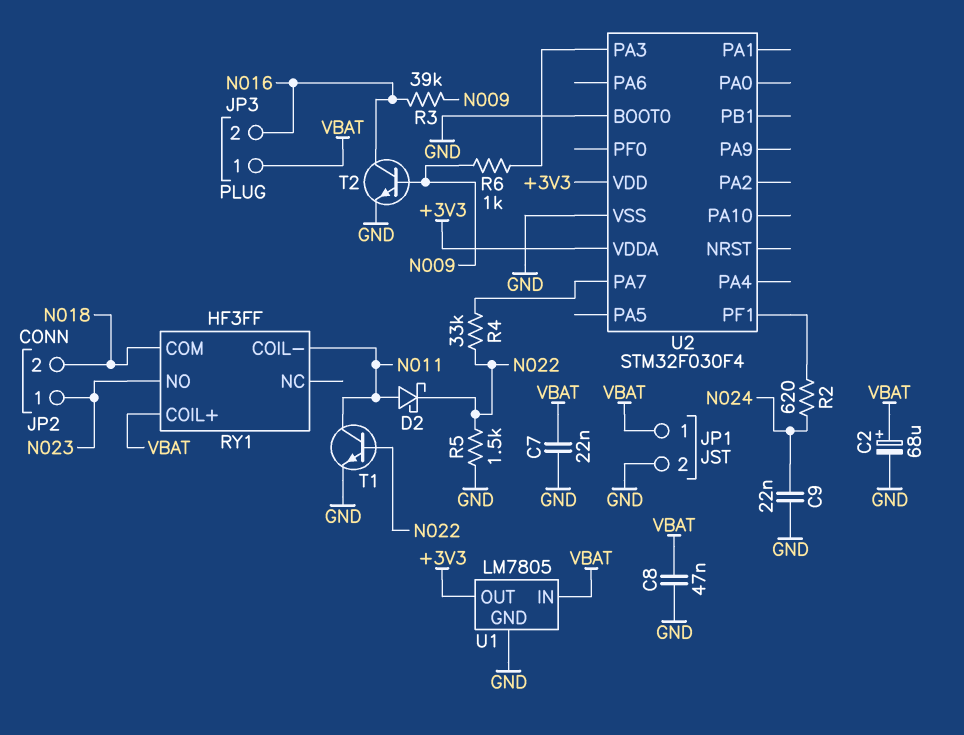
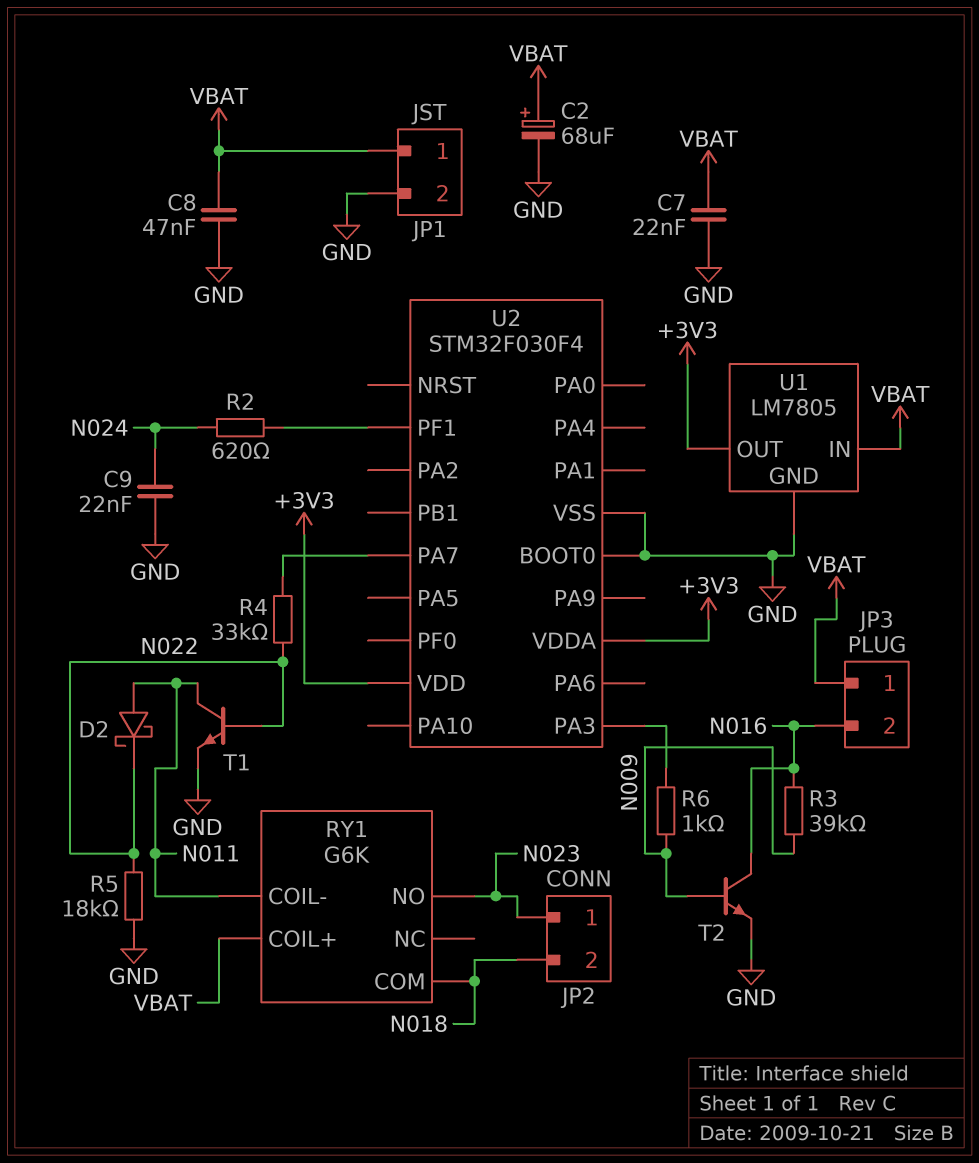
R5: 1.5k (GND, N022) -> 18k (GND, N022)
RY1: HF3FF -> G6K

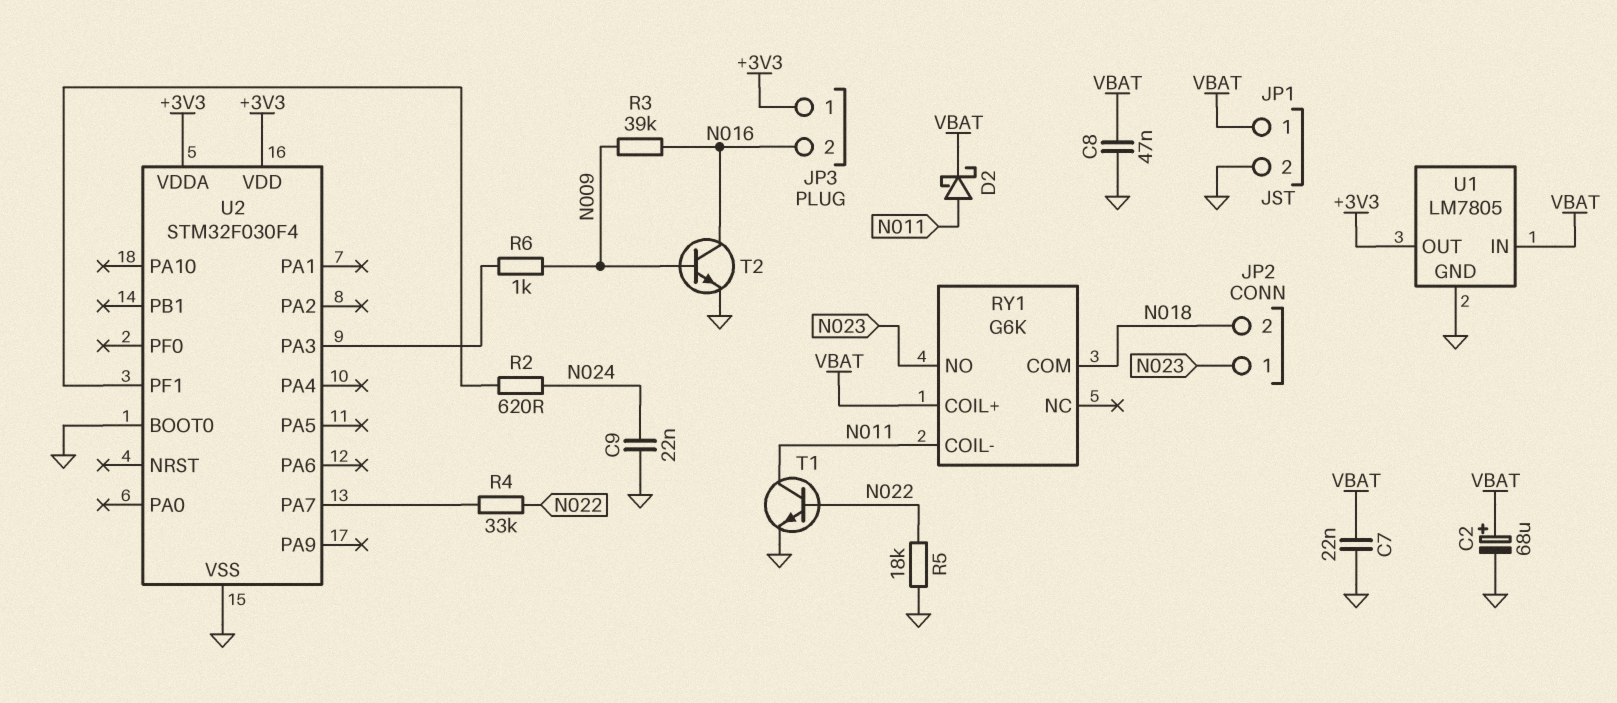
D2: schottky (A N011, K N022) -> schottky (A N011, K VBAT)
JP3 pin 1: VBAT -> +3V3

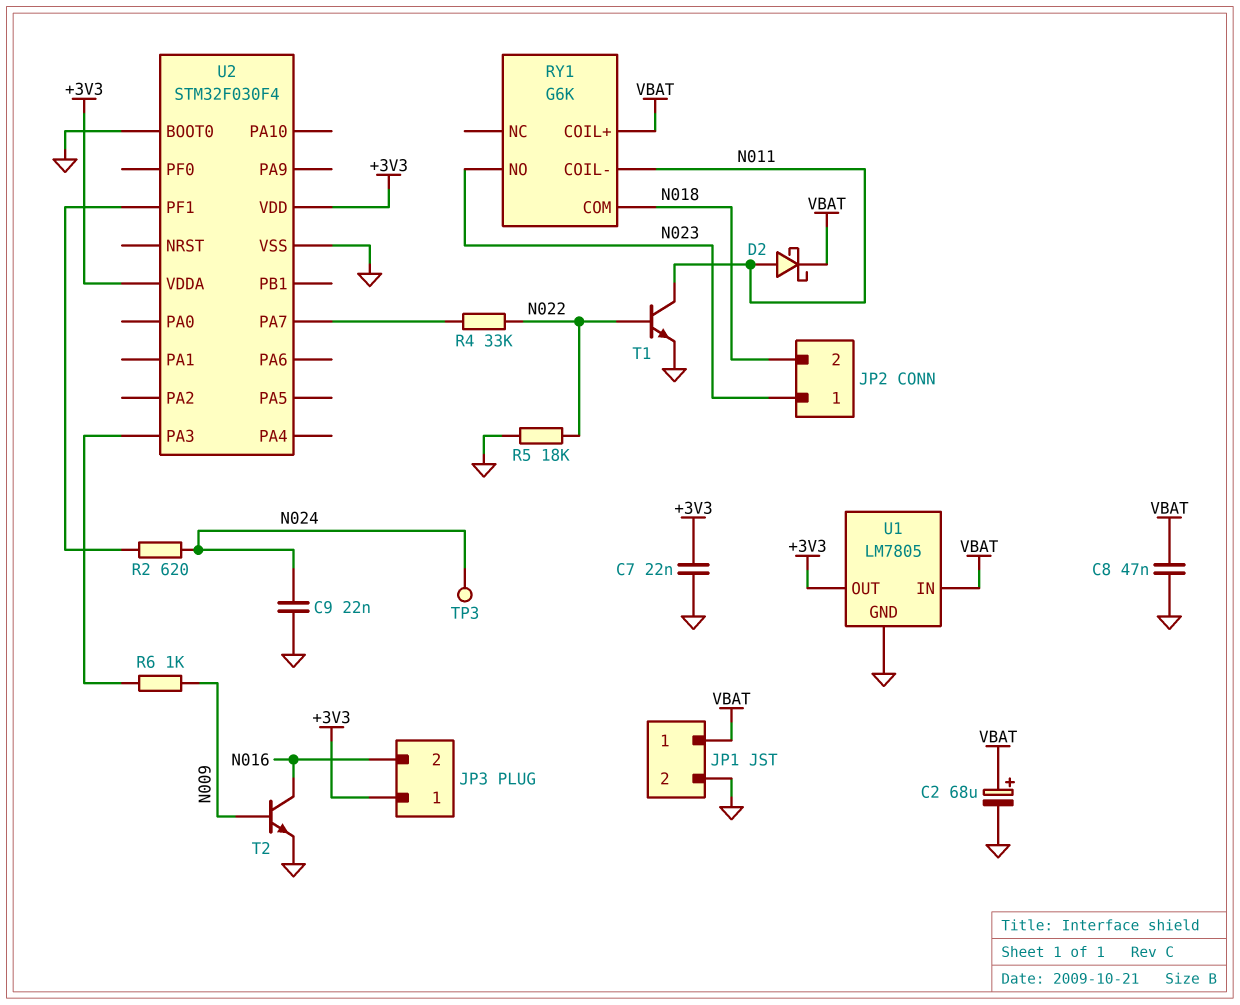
C7: 22nF (GND, VBAT) -> 22nF (+3V3, GND)
R3: 39k (N009, N016) -> none
TP3: none -> test point (N024)

